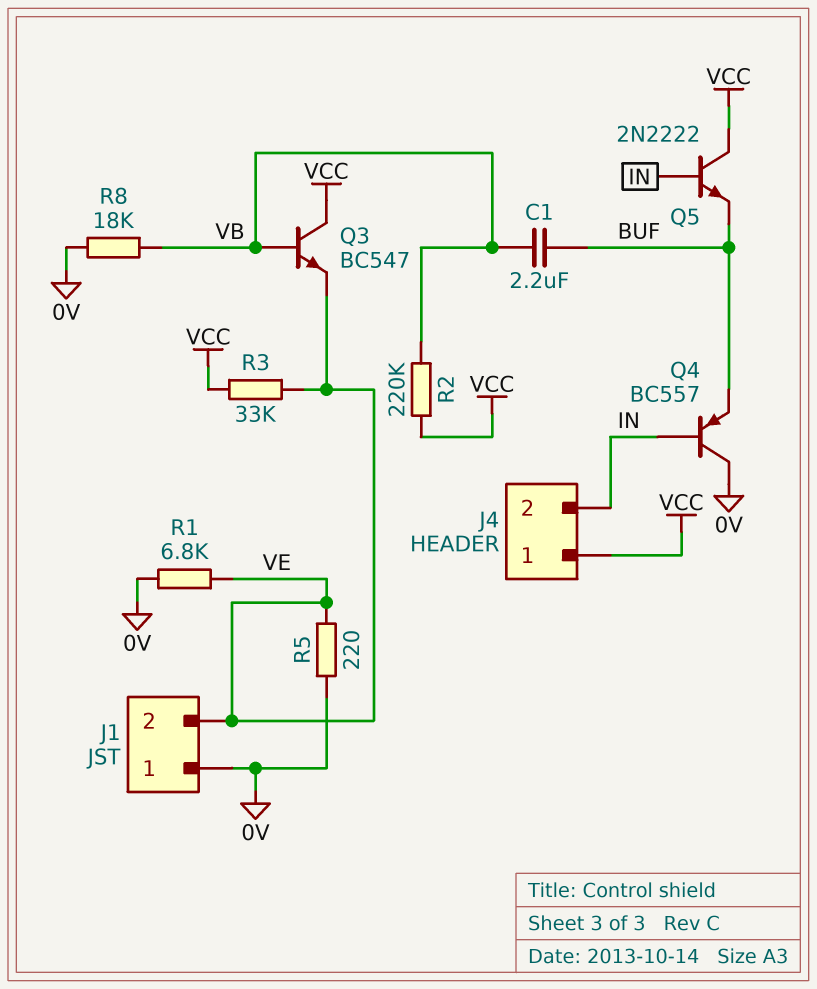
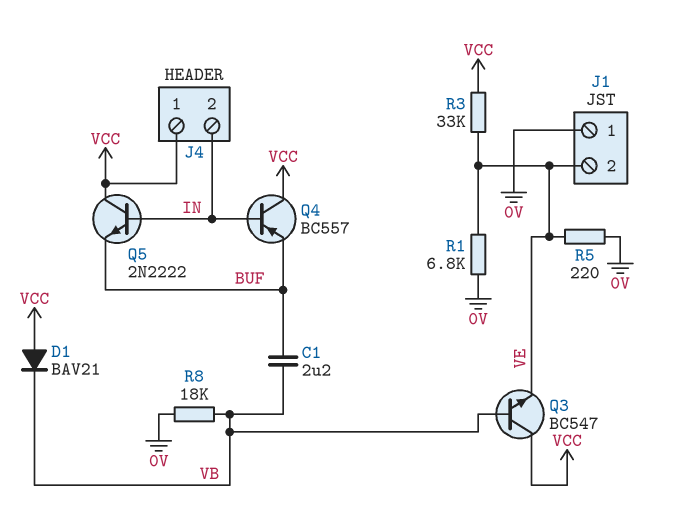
D1: none -> diode BAV21 (A VCC, K VB)
Q4: PNP BC557 (B IN, C 0V, E BUF) -> PNP BC557 (B IN, C VCC, E BUF)
R2: 220k (VB, VCC) -> none

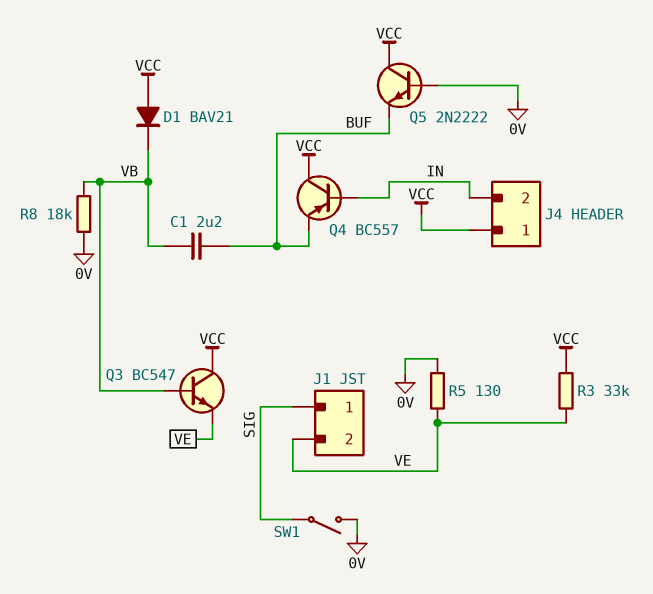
J1 pin 1: 0V -> SIG
Q5: NPN 2N2222 (B IN, C VCC, E BUF) -> NPN 2N2222 (B 0V, C VCC, E BUF)
R1: 6.8k (0V, VE) -> none
R5: 220 (0V, VE) -> 130 (0V, VE)
SW1: none -> switch (0V, SIG)

